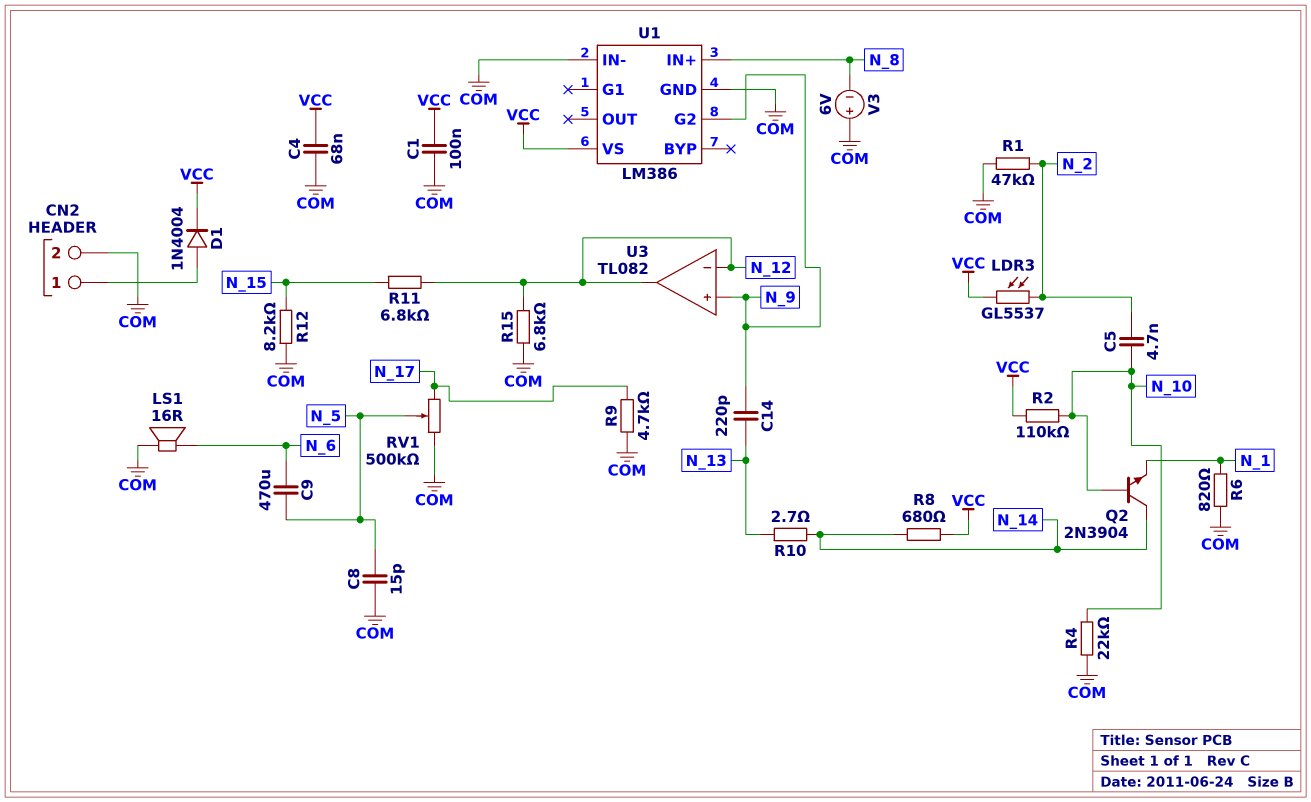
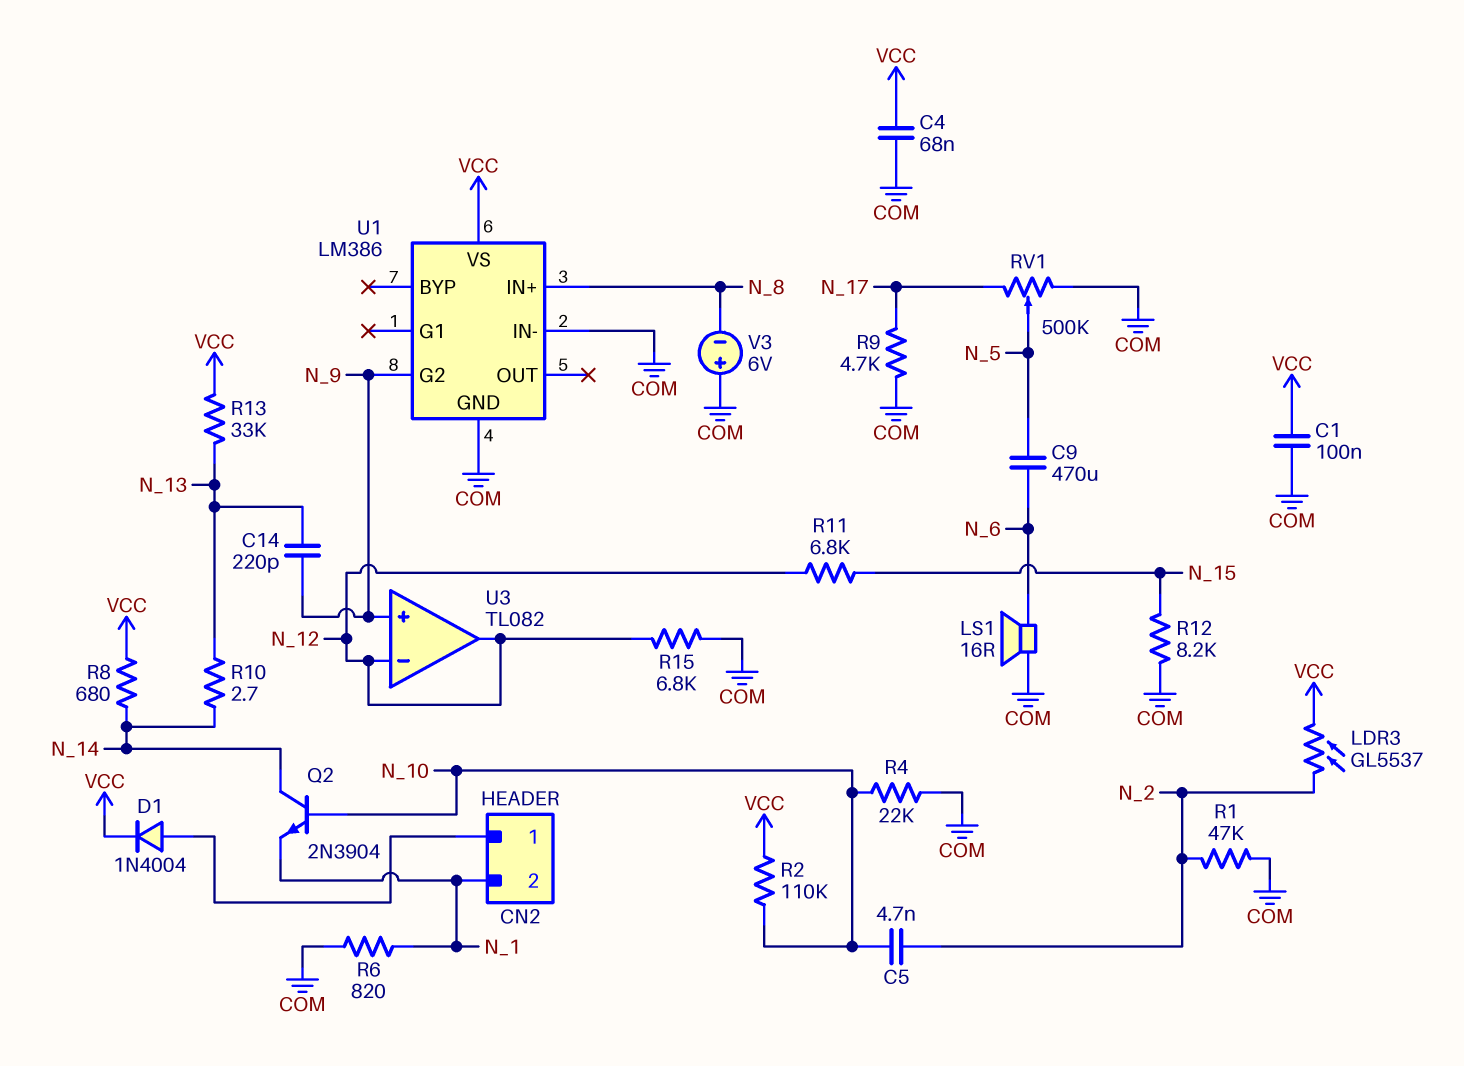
C8: 15pF (COM, N_5) -> none
CN2 pin 2: COM -> N_1
R13: none -> 33k (N_13, VCC)

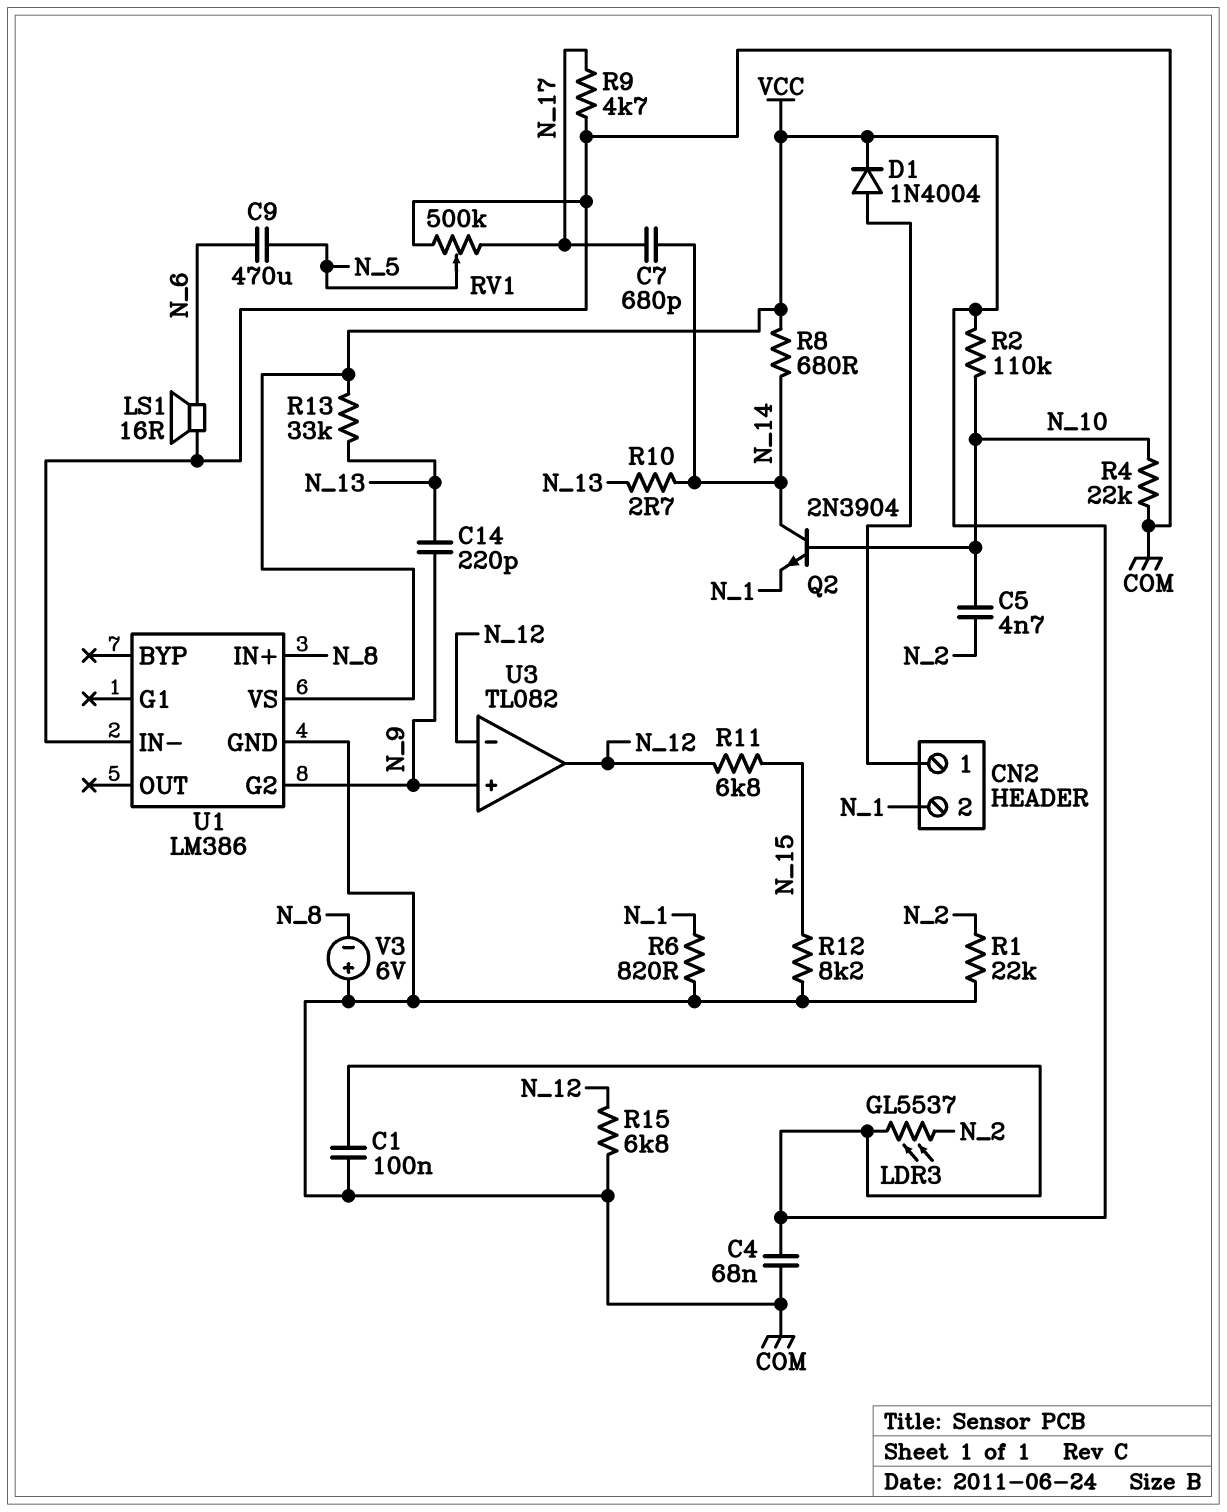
C7: none -> 680pF (N_14, N_17)
R1: 47k (COM, N_2) -> 22k (COM, N_2)

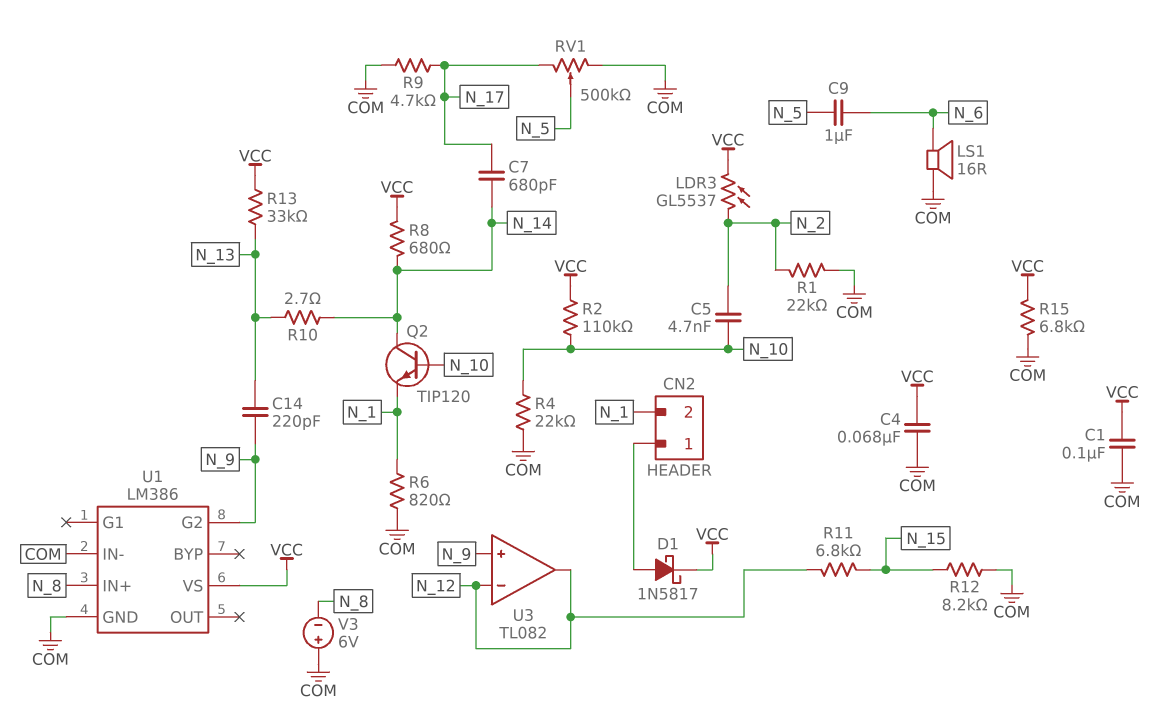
C9: 470uF (N_5, N_6) -> 1uF (N_5, N_6)
D1: diode 1N4004 (A CN2/1, K VCC) -> schottky 1N5817 (A CN2/1, K VCC)
Q2: NPN 2N3904 (B N_10, C N_14, E N_1) -> NPN TIP120 (B N_10, C N_14, E N_1)
R15: 6.8k (COM, N_12) -> 6.8k (COM, VCC)

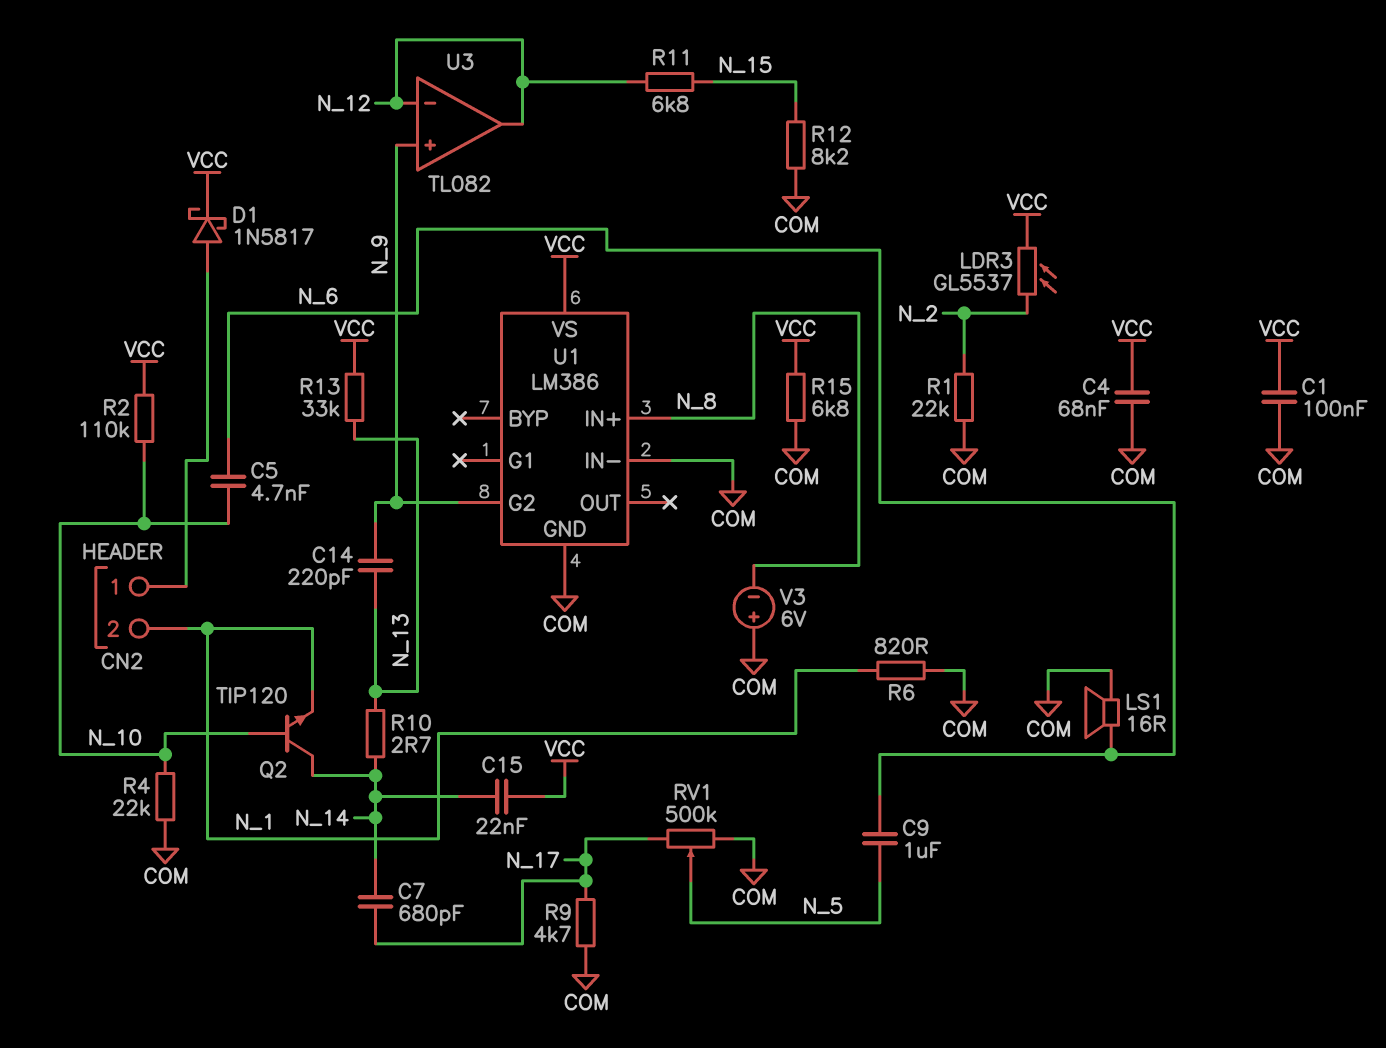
C5: 4.7nF (N_2, N_10) -> 4.7nF (N_6, N_10)
C15: none -> 22nF (N_14, VCC)
R8: 680 (N_14, VCC) -> none

